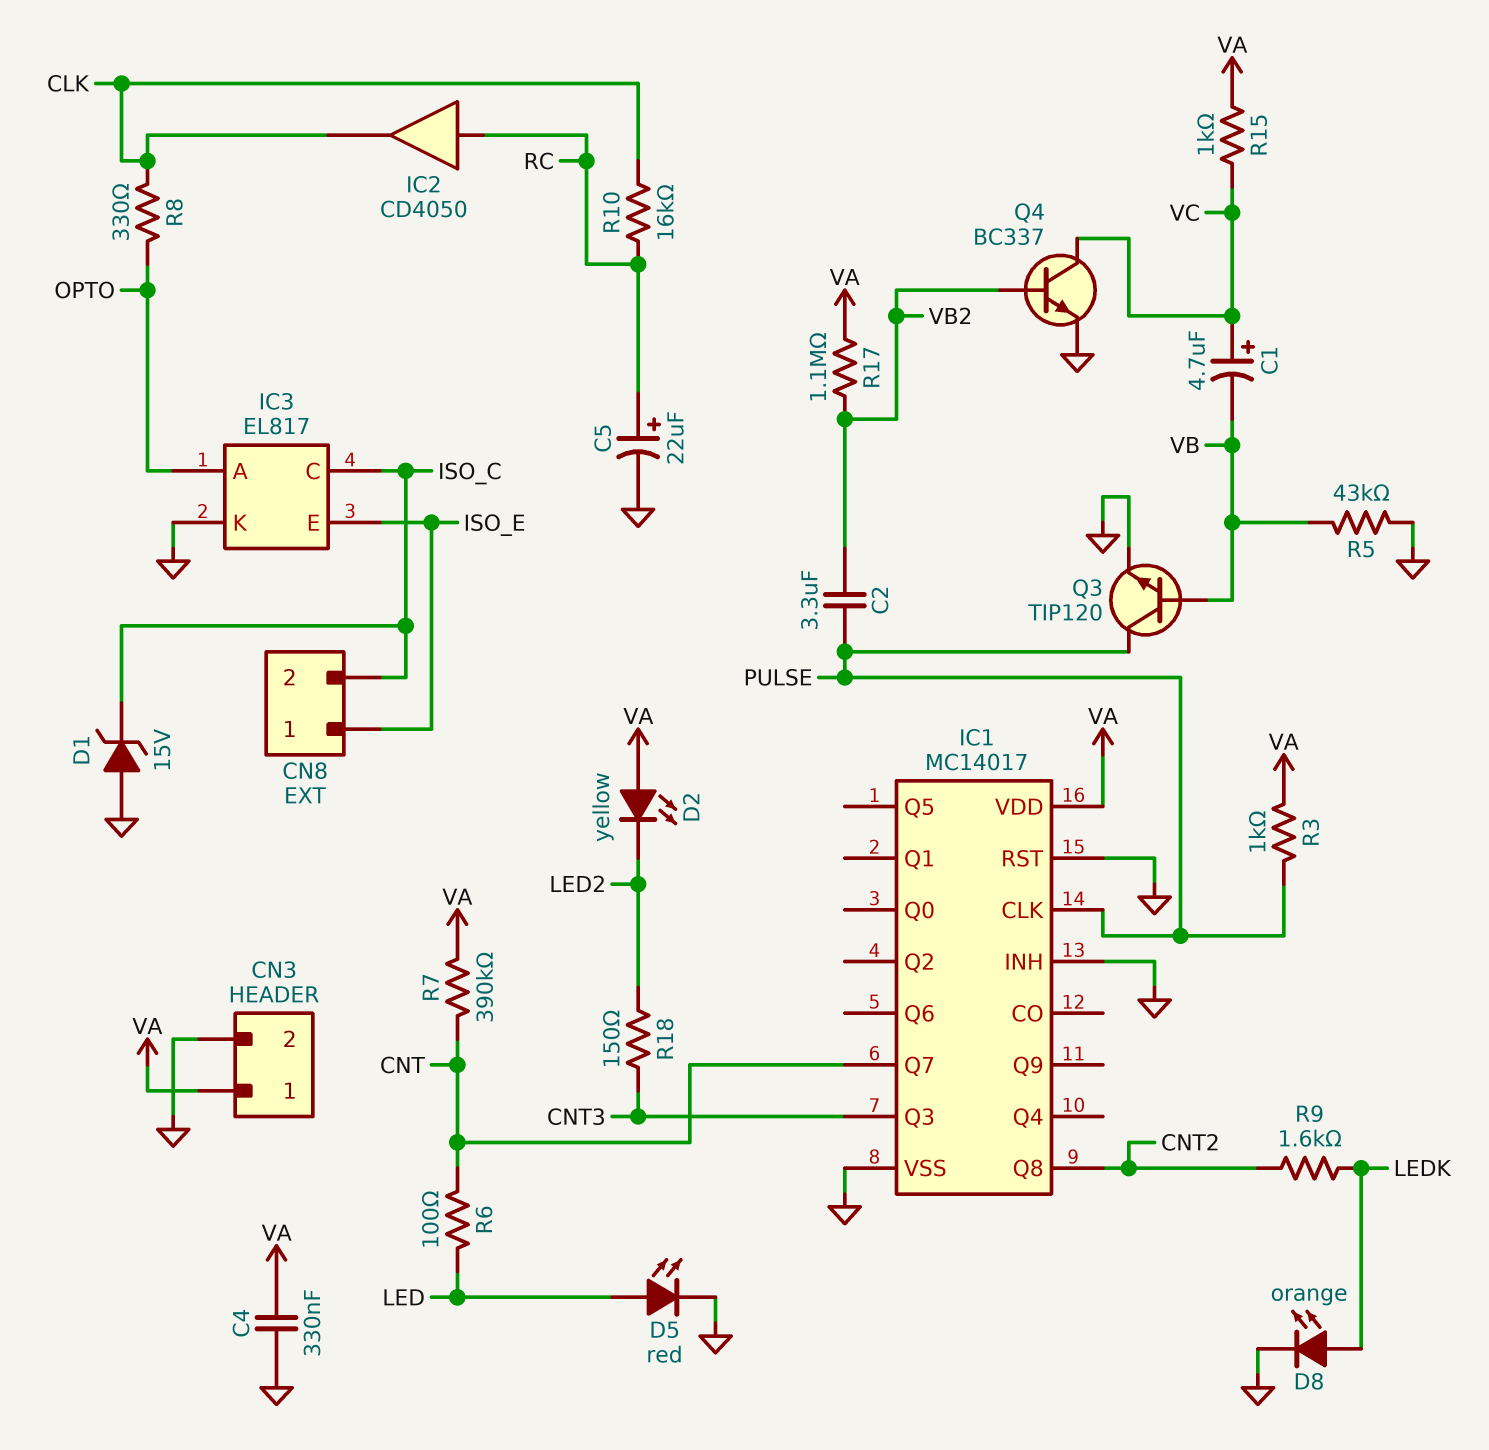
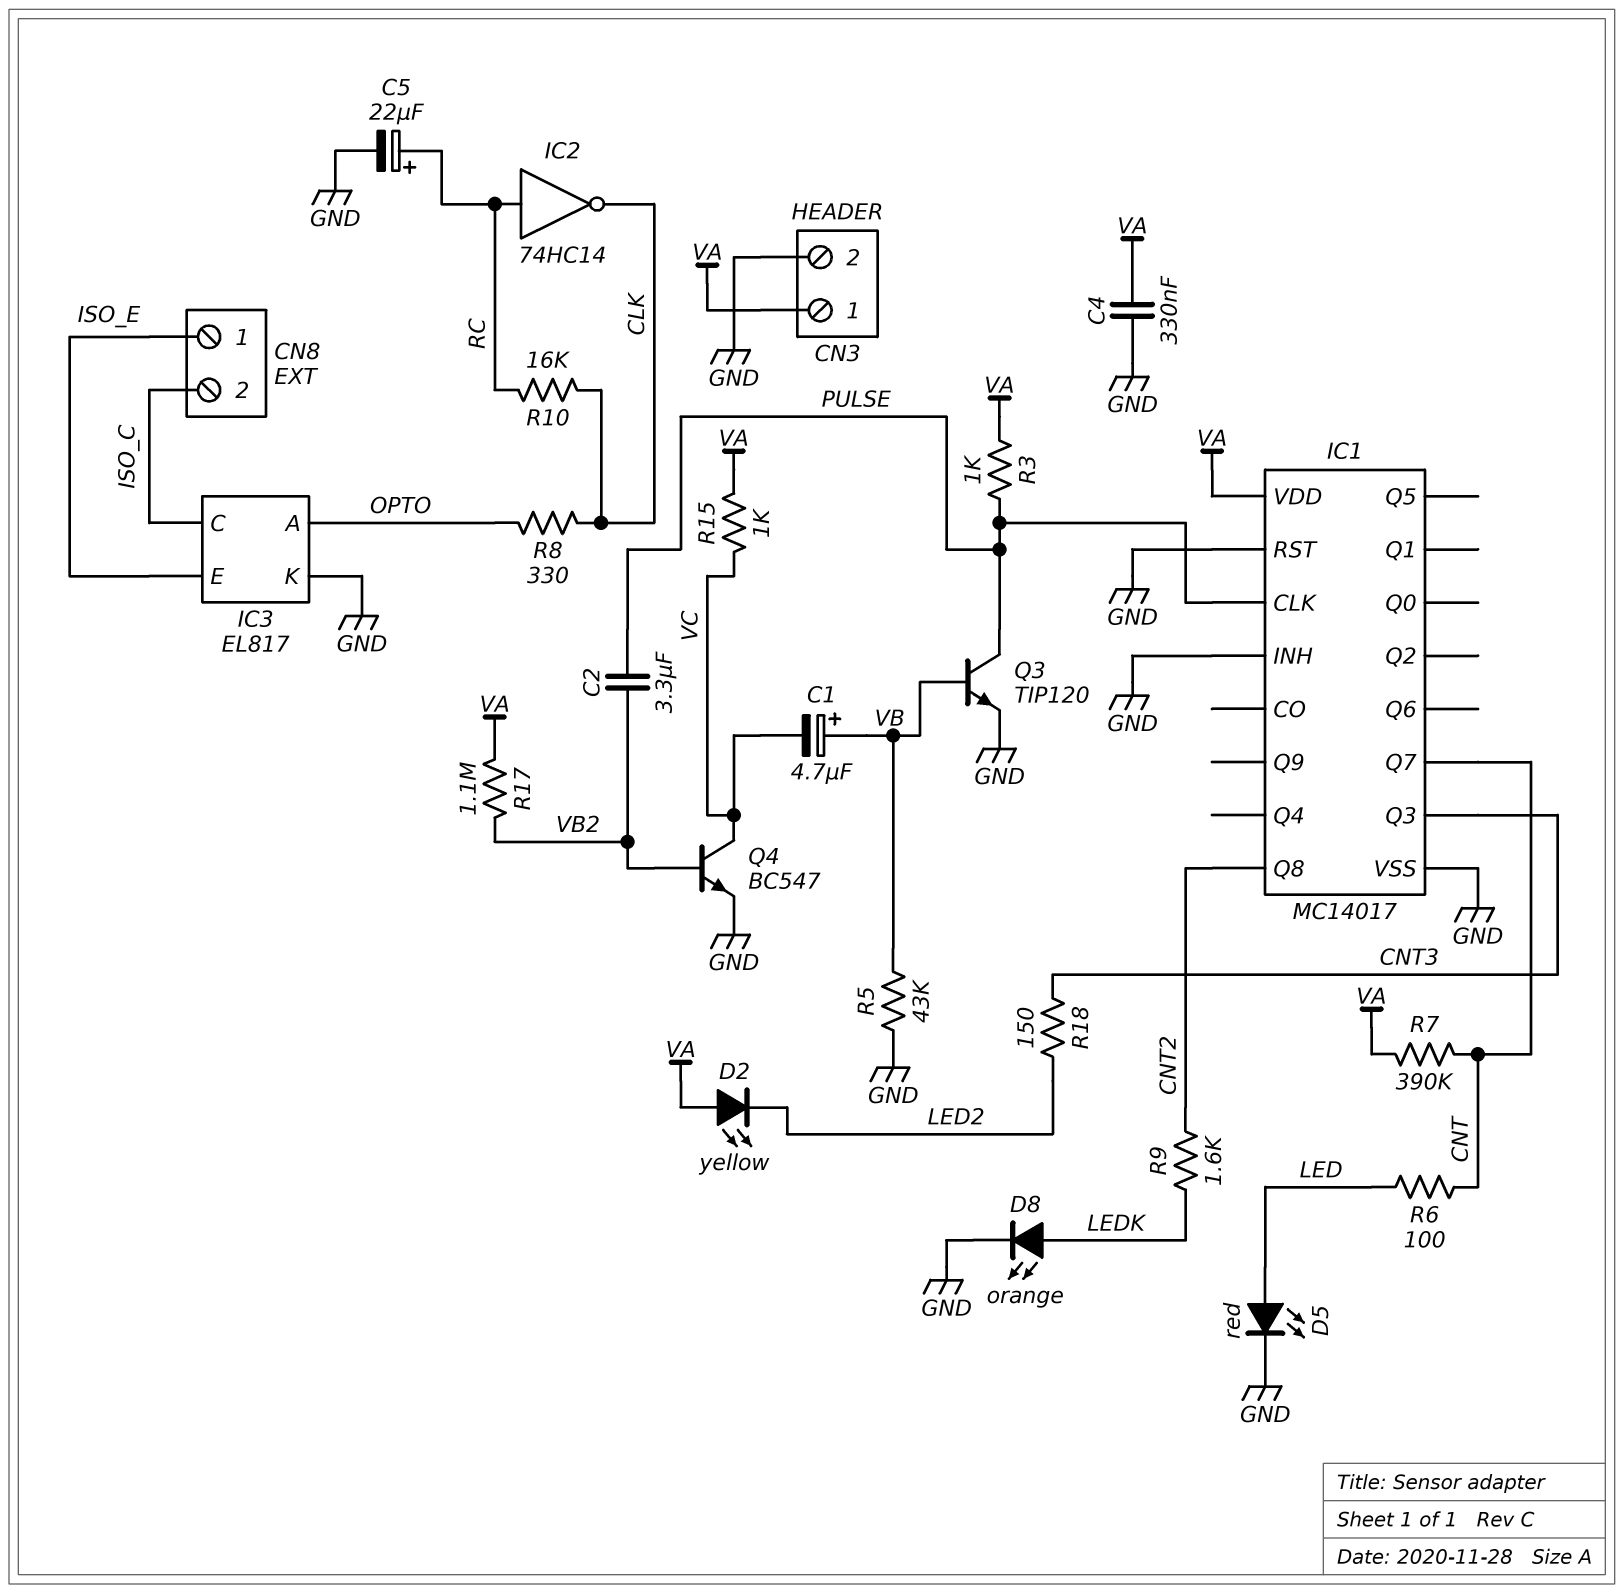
C1: 4.7uF (plus VC, minus VB) -> 4.7uF (plus VB, minus VC)
D1: zener 15V (A GND, K ISO_C) -> none
IC2: buffer CD4050 (in RC, out CLK) -> NOT 74HC14 (in RC, out CLK)
Q4: NPN BC337 (B VB2, C VC, E GND) -> NPN BC547 (B VB2, C VC, E GND)

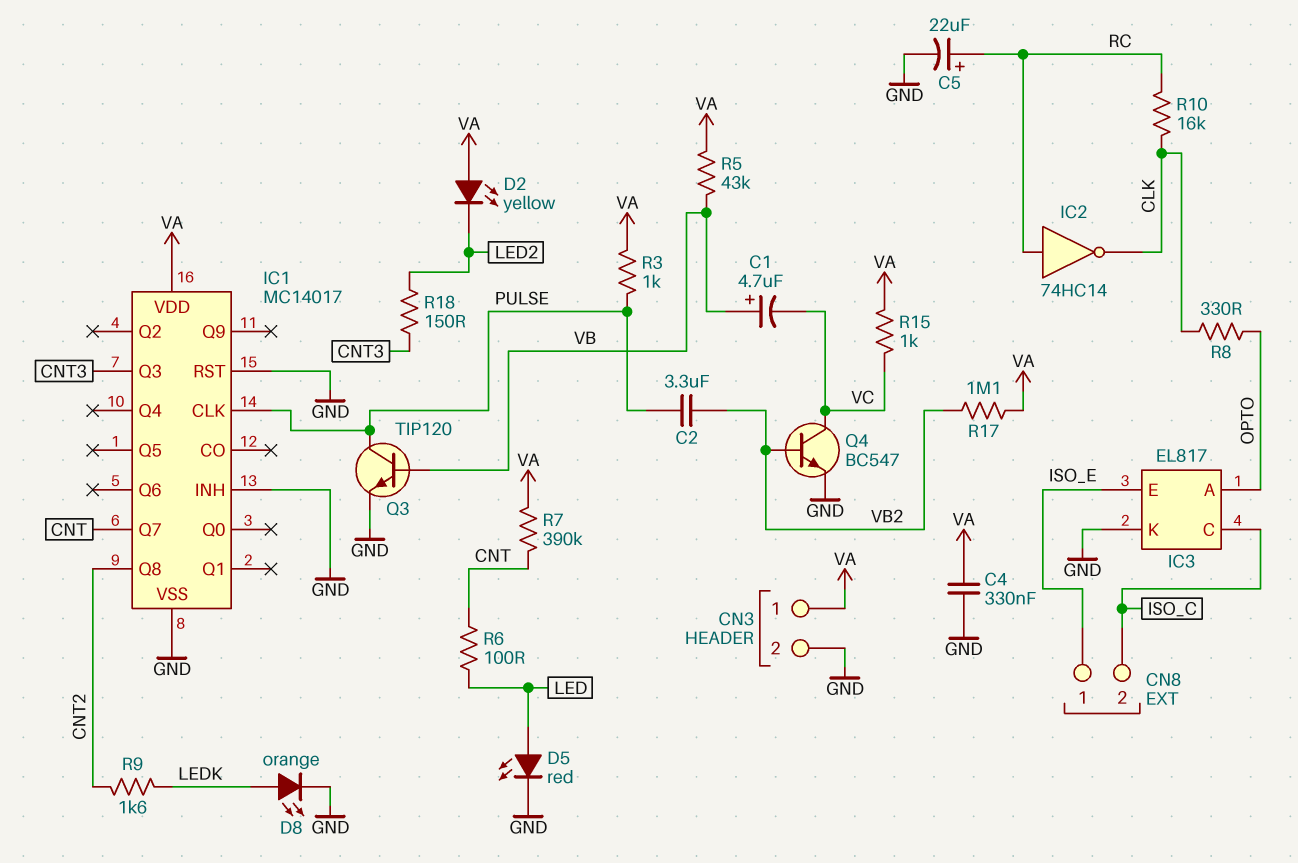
R5: 43k (GND, VB) -> 43k (VA, VB)

